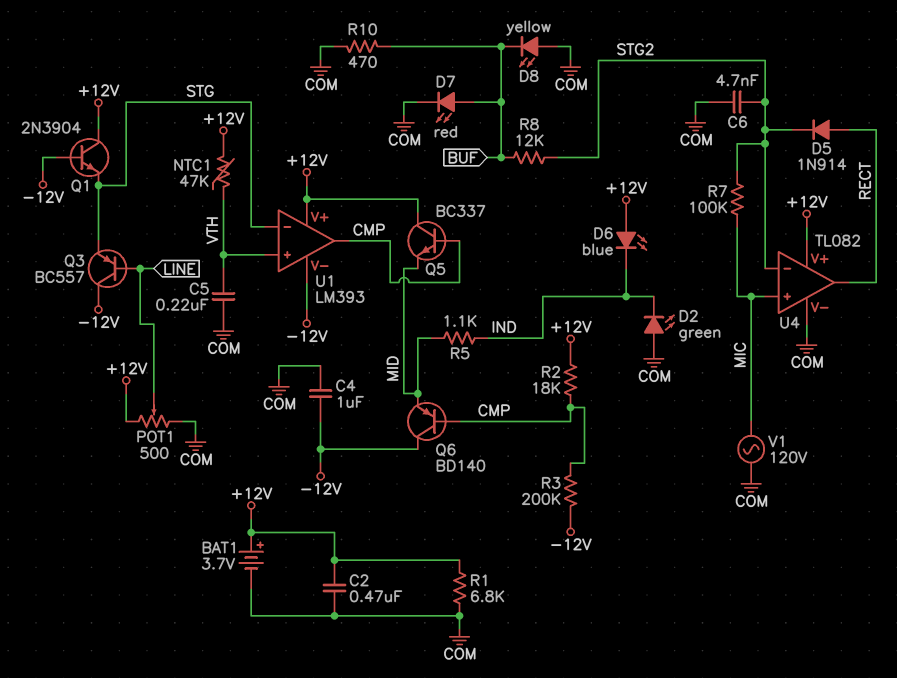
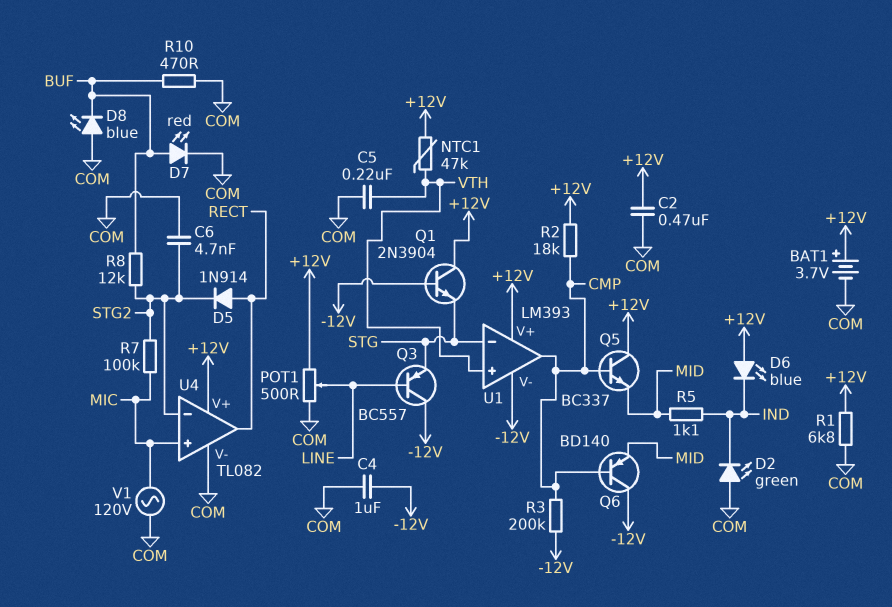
D8: LED yellow (A COM, K BUF) -> LED blue (A COM, K BUF)

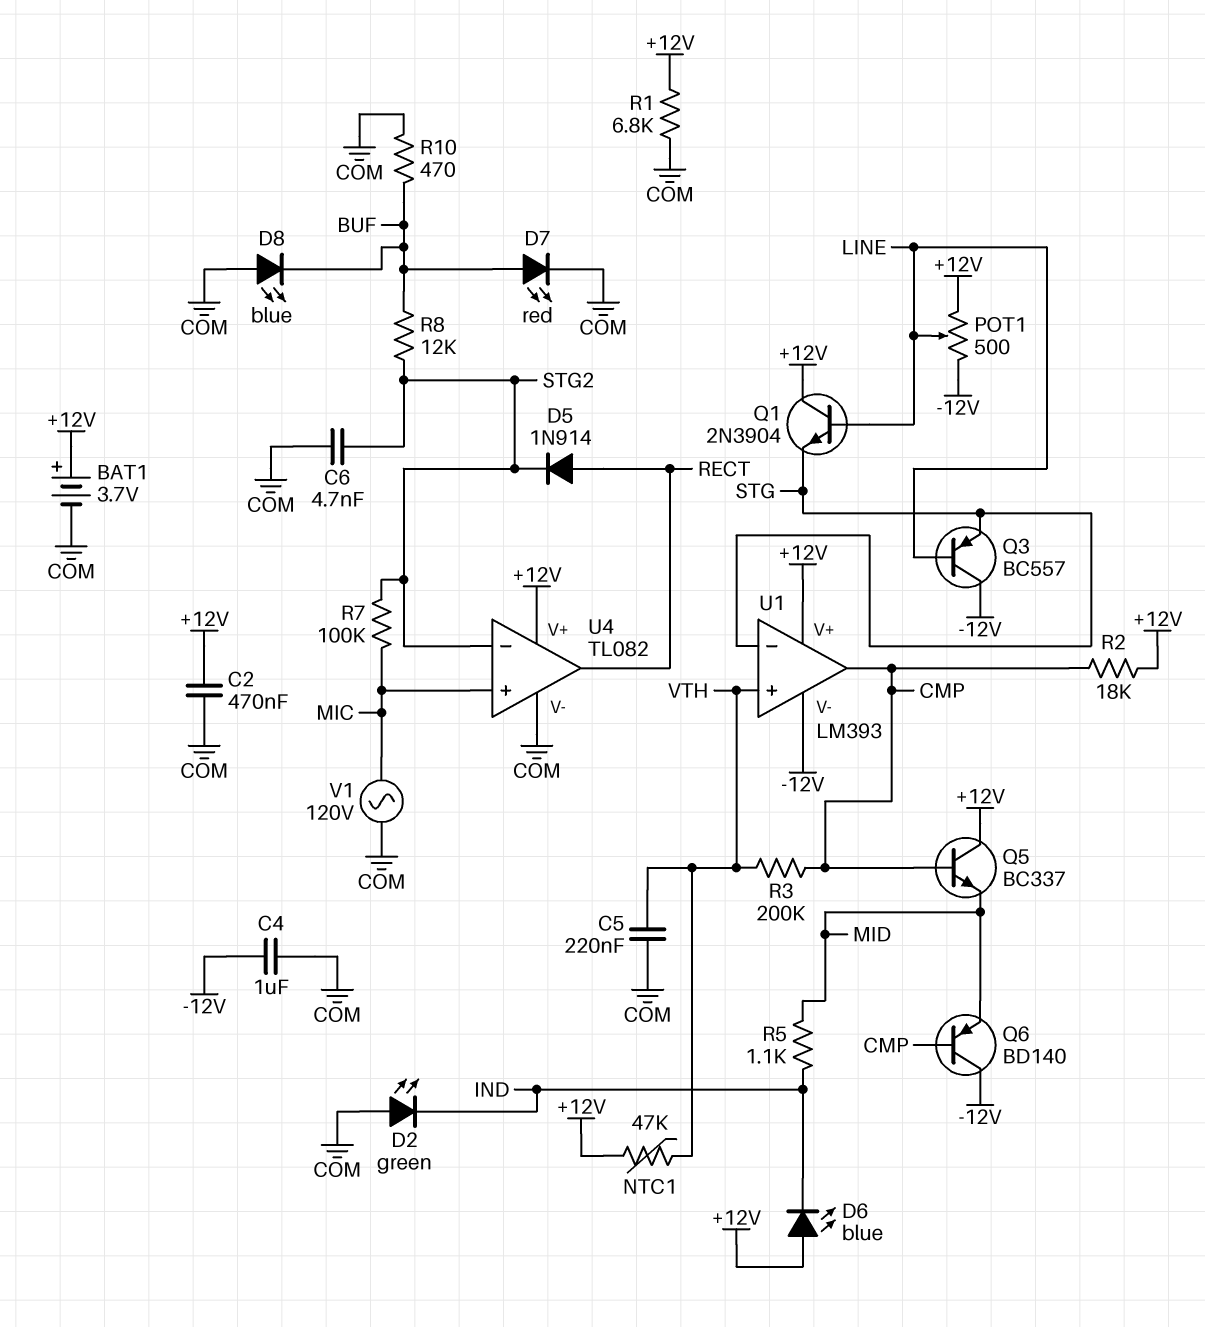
POT1: 500 (+12V, COM, wiper LINE) -> 500 (+12V, -12V, wiper LINE)
Q1: NPN 2N3904 (B -12V, C +12V, E STG) -> NPN 2N3904 (B LINE, C +12V, E STG)
R3: 200k (-12V, CMP) -> 200k (CMP, VTH)

